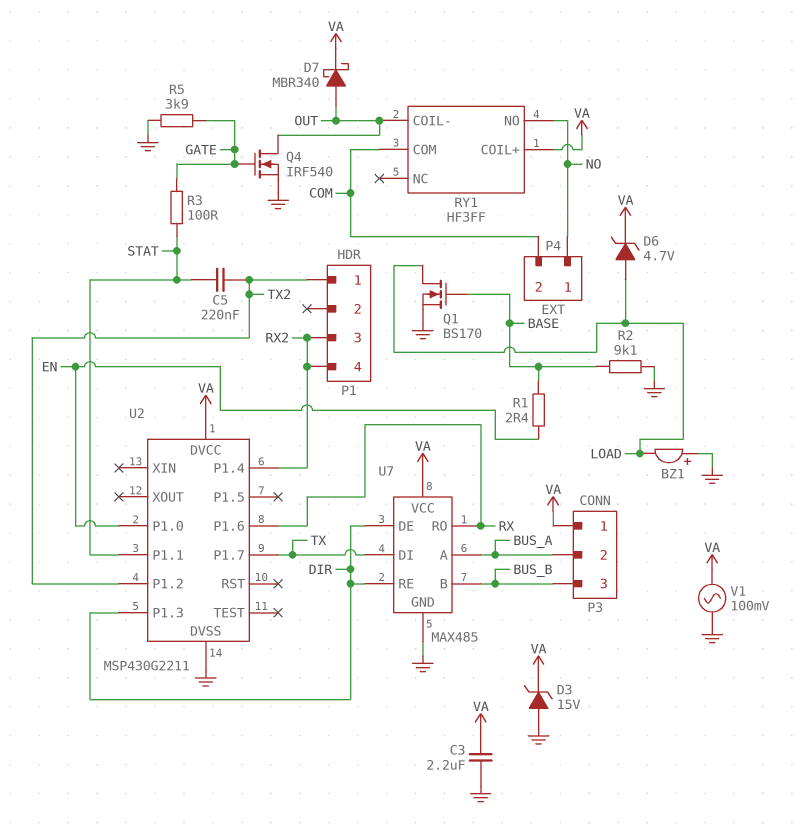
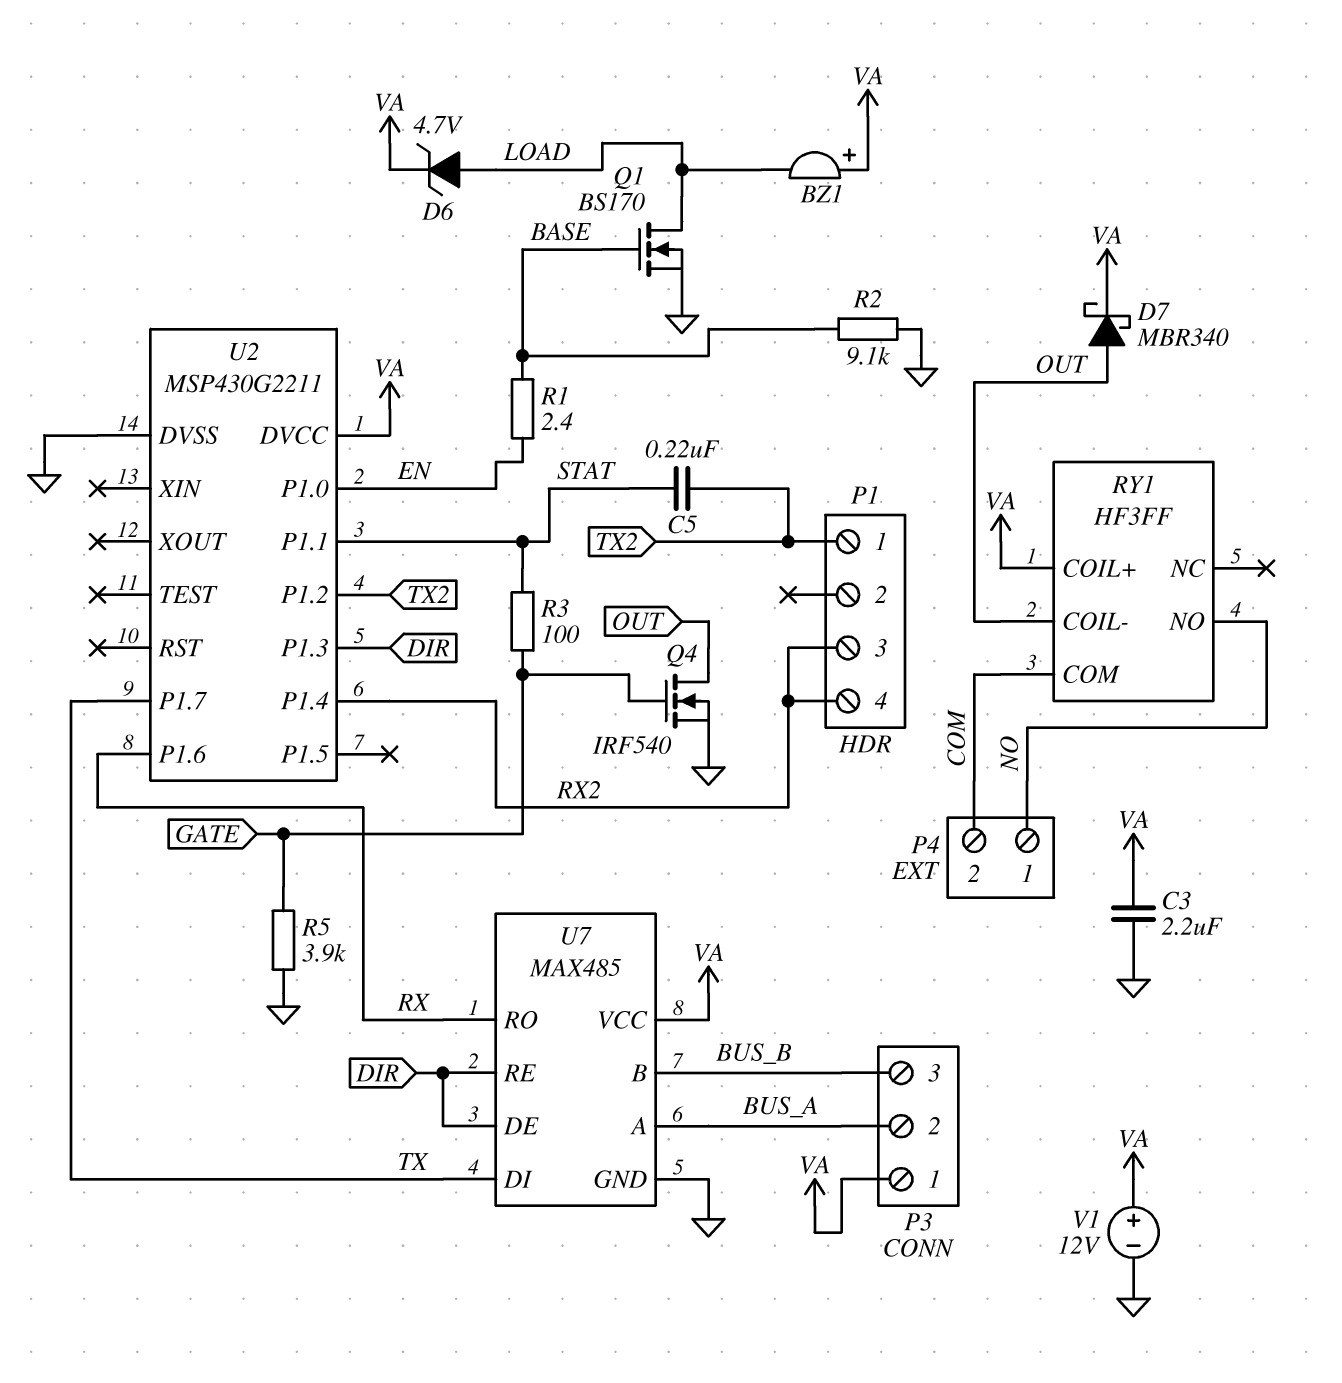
BZ1: buzzer (plus GND, minus LOAD) -> buzzer (plus VA, minus LOAD)
D3: zener 15V (A GND, K VA) -> none
V1: AC 100mV (GND, VA) -> 12V (plus VA, minus GND)

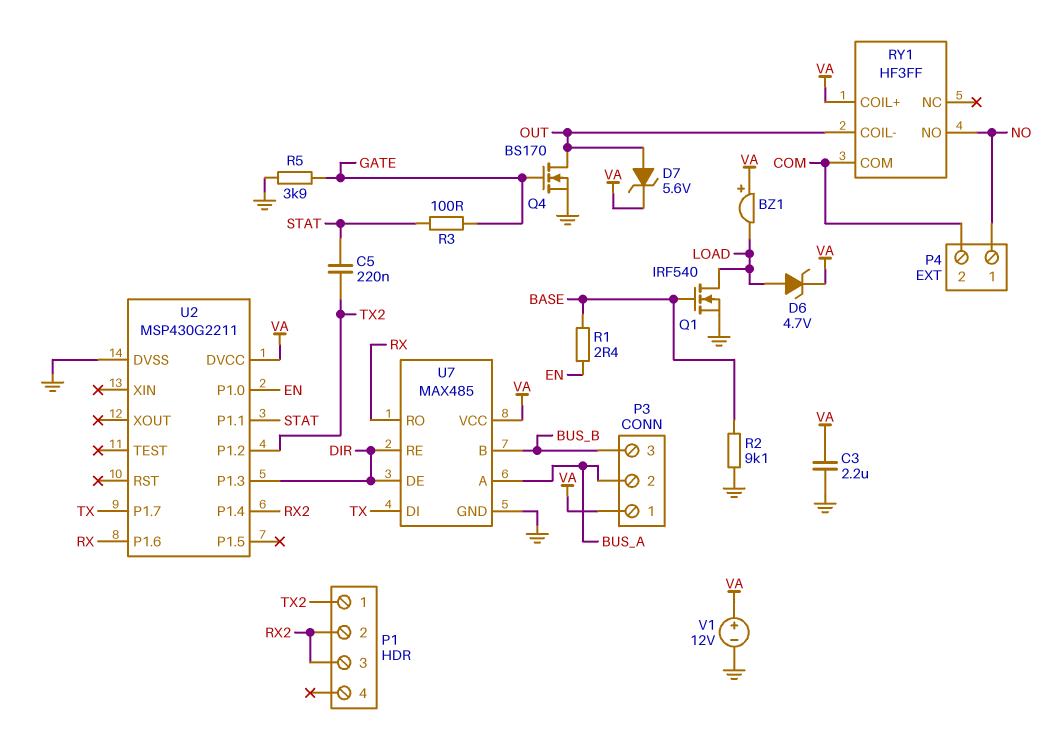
D7: schottky MBR340 (A OUT, K VA) -> zener 5.6V (A OUT, K VA)
P1 pin 2: none -> RX2
P1 pin 4: RX2 -> none
Q1: NMOS BS170 (G BASE, D LOAD, S GND) -> NMOS IRF540 (G BASE, D LOAD, S GND)
Q4: NMOS IRF540 (G GATE, D OUT, S GND) -> NMOS BS170 (G GATE, D OUT, S GND)

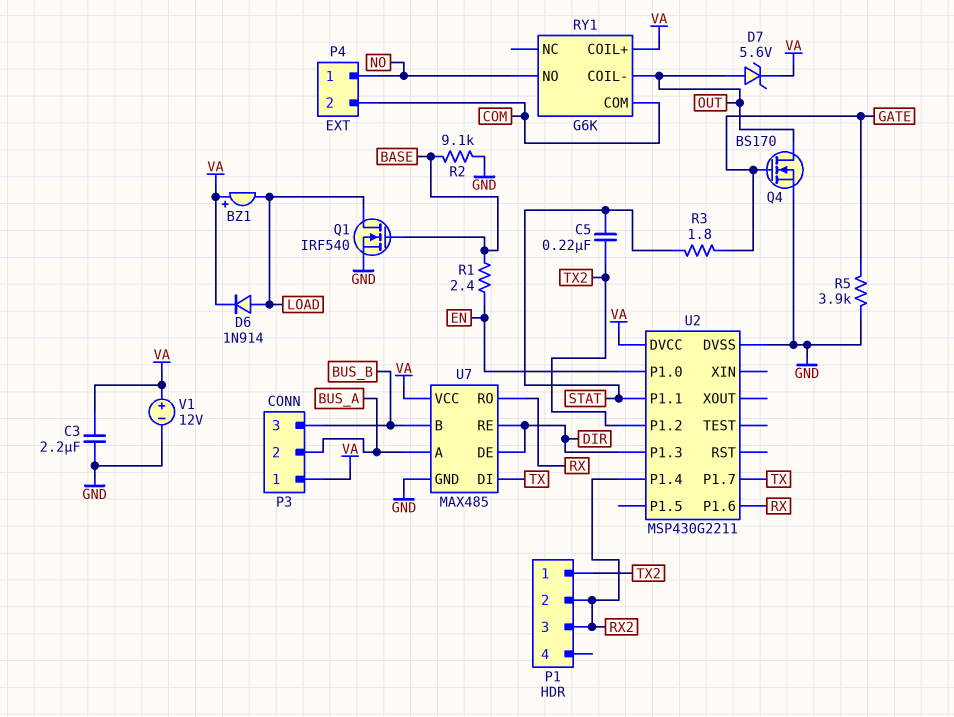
D6: zener 4.7V (A LOAD, K VA) -> diode 1N914 (A LOAD, K VA)
R3: 100 (GATE, STAT) -> 1.8 (GATE, STAT)
RY1: HF3FF -> G6K

